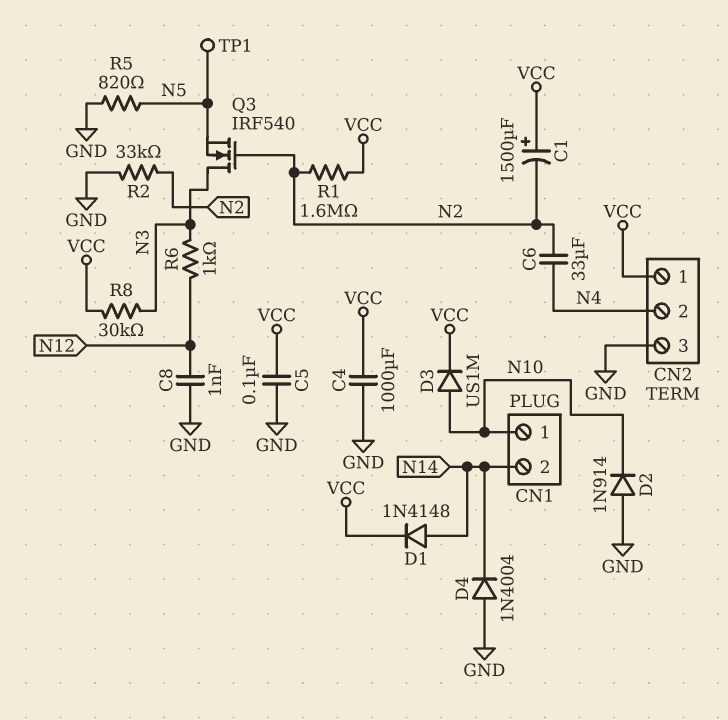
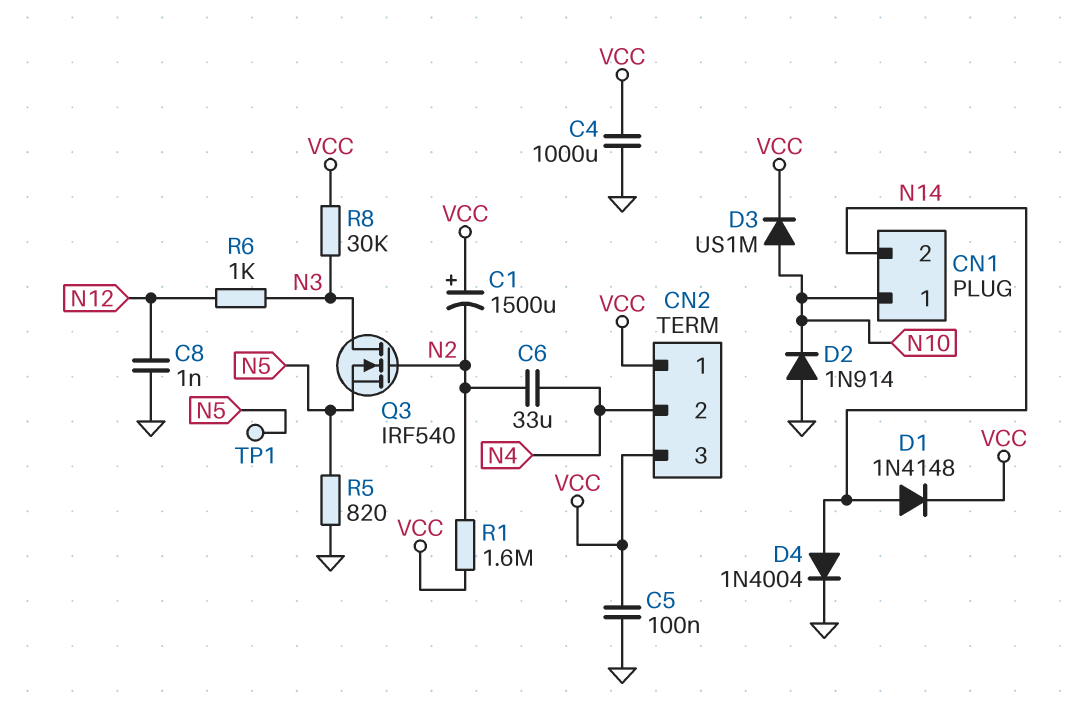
CN2 pin 3: GND -> VCC
D4: diode 1N4004 (A GND, K N14) -> diode 1N4004 (A N14, K GND)
R2: 33k (GND, N2) -> none

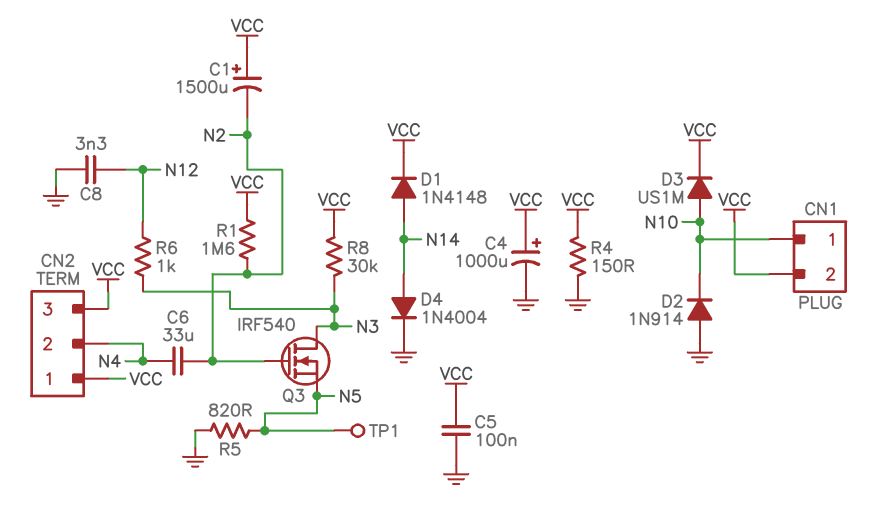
C4: 1000uF (GND, VCC) -> 1000uF (plus VCC, minus GND)
C8: 1nF (GND, N12) -> 3.3nF (GND, N12)
CN1 pin 2: N14 -> VCC
R4: none -> 150 (GND, VCC)

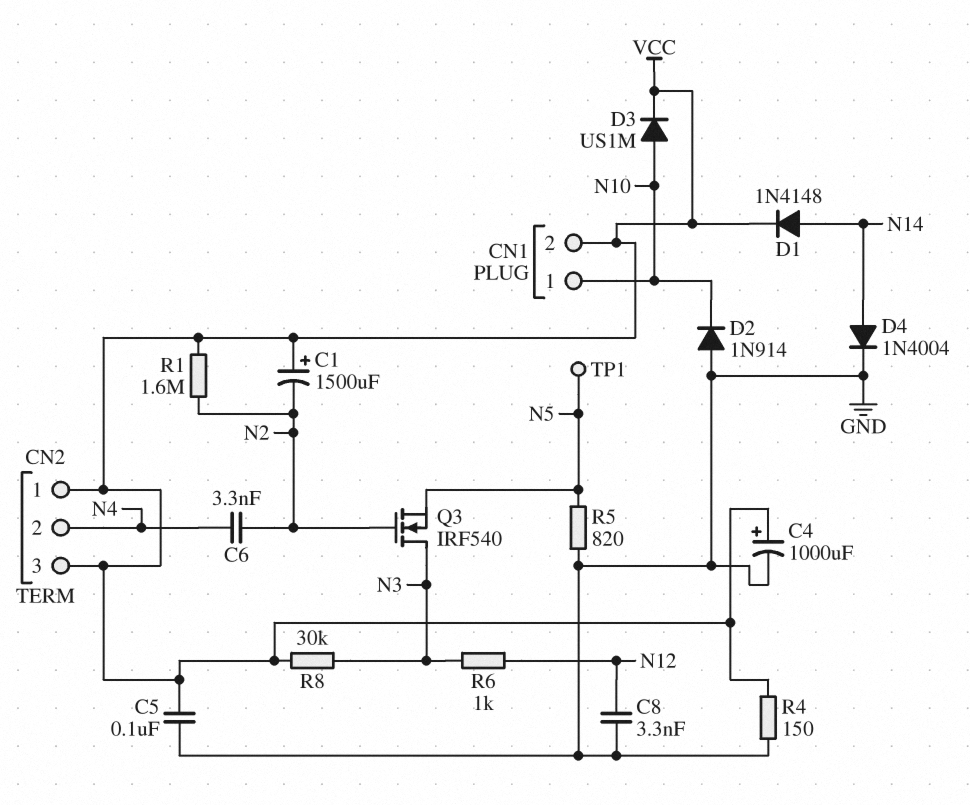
C6: 33uF (N2, N4) -> 3.3nF (N2, N4)

